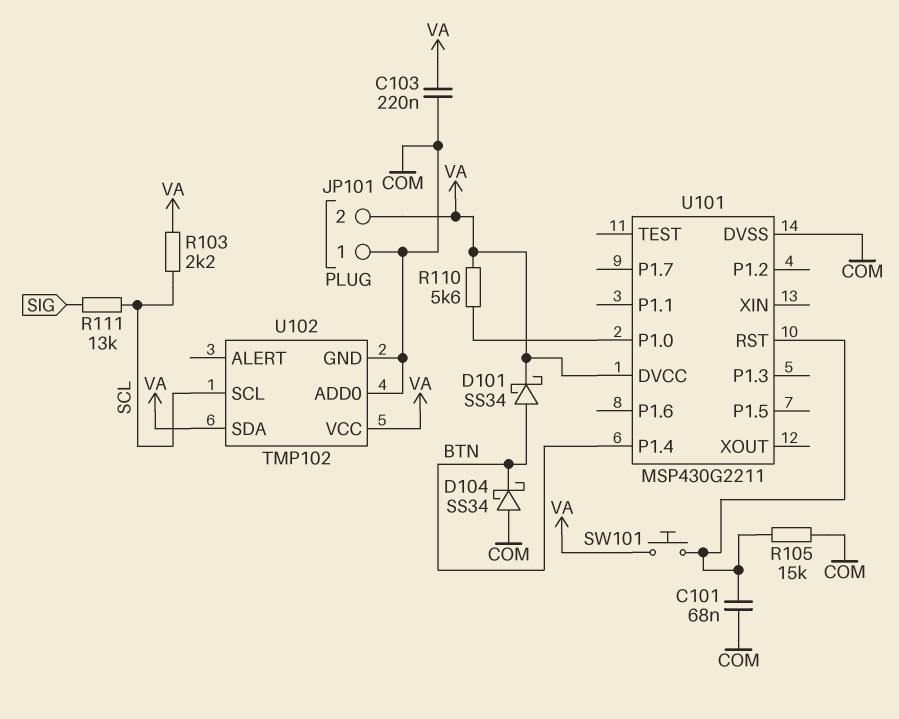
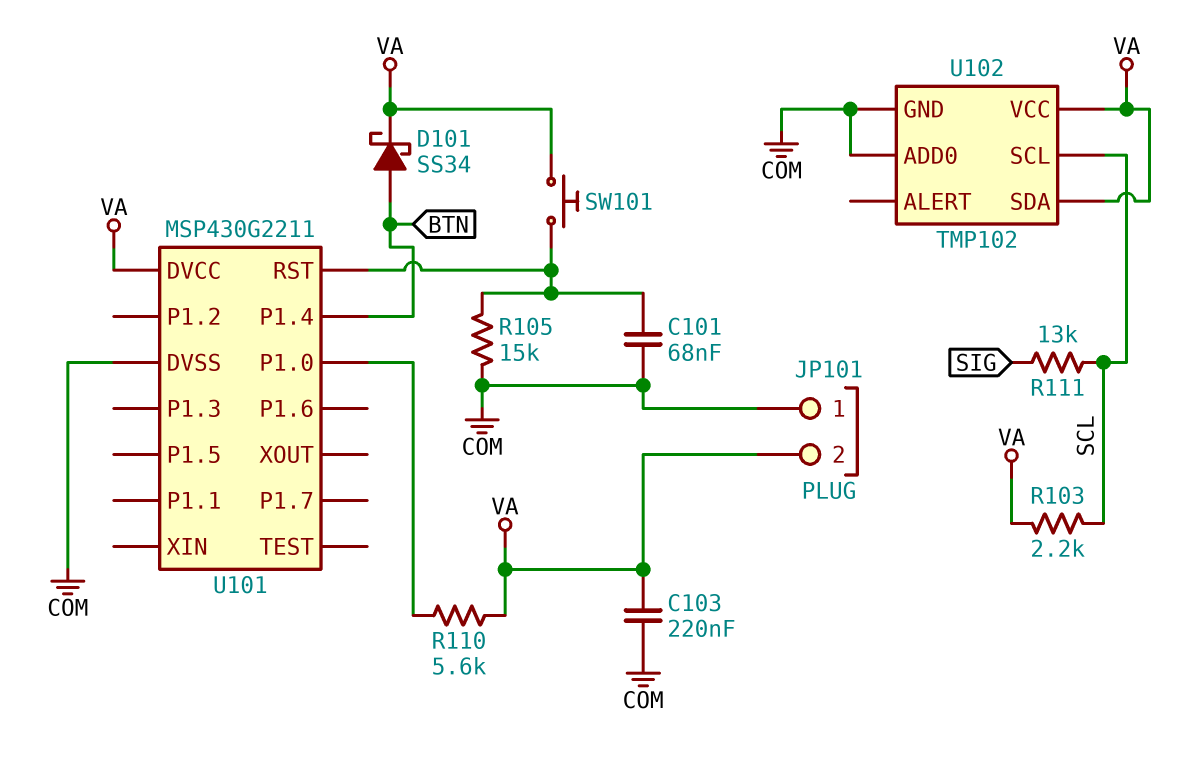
D104: schottky SS34 (A COM, K BTN) -> none

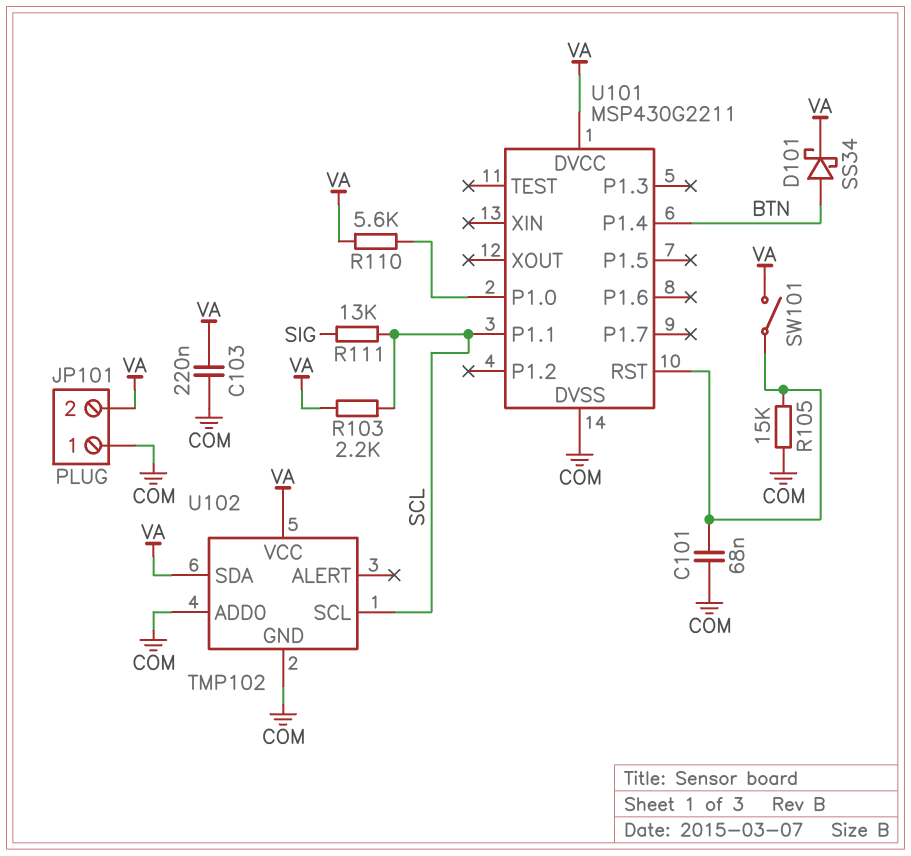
SW101: button (U101/RST, VA) -> switch (U101/RST, VA)
U101 pin P1.1: none -> SCL

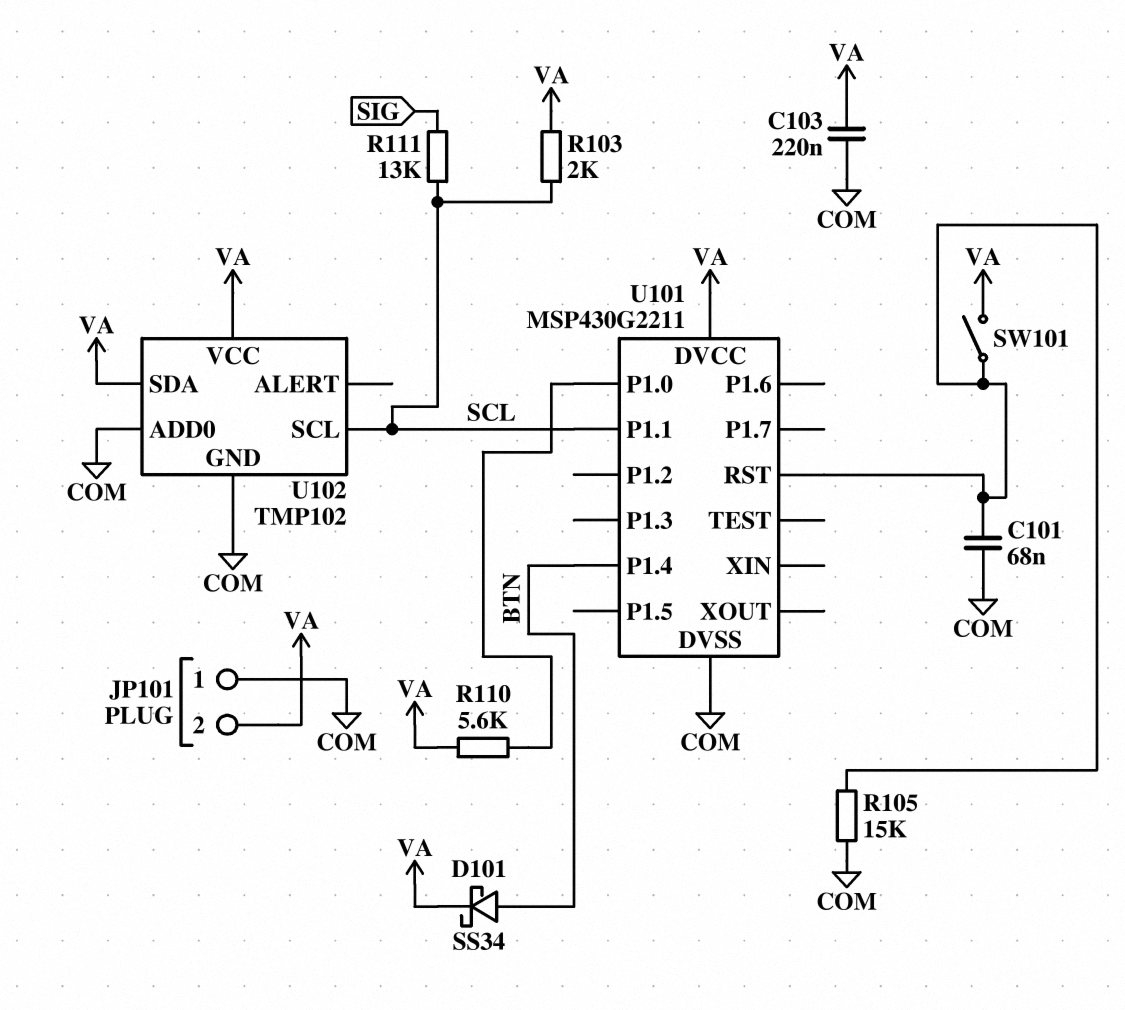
R103: 2.2k (SCL, VA) -> 2k (SCL, VA)

